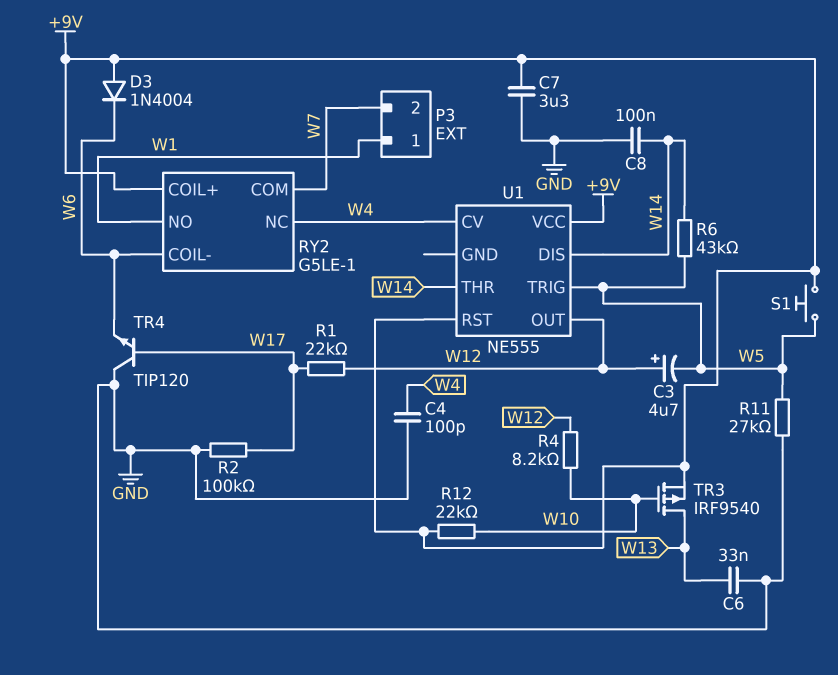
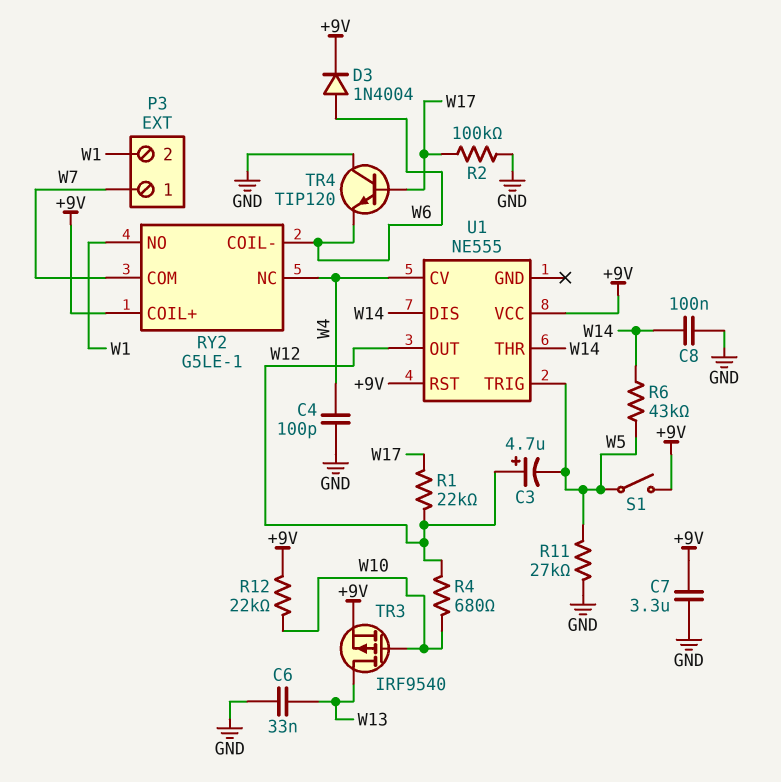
D3: diode 1N4004 (A +9V, K W6) -> diode 1N4004 (A W6, K +9V)
P3 pin 1: W1 -> W7
P3 pin 2: W7 -> W1
R4: 8.2k (W10, W12) -> 680 (W10, W12)
S1: button (+9V, W5) -> switch (+9V, W5)

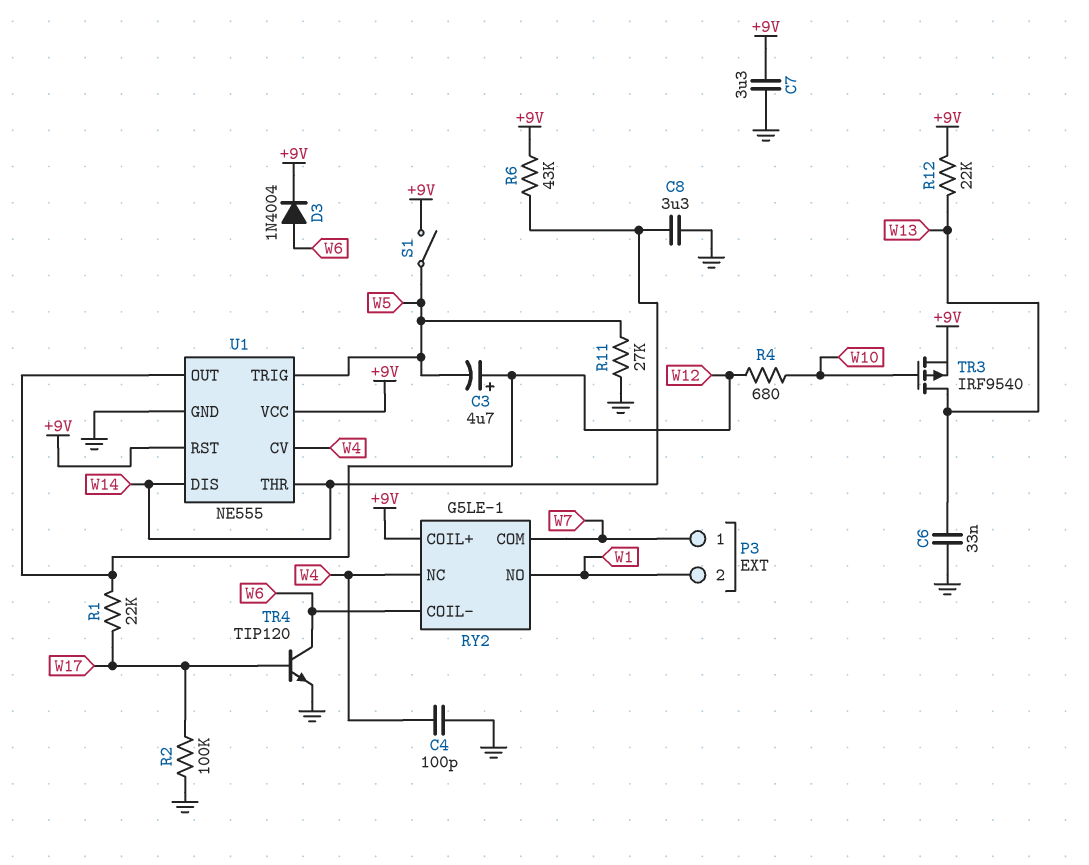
C8: 100nF (GND, W14) -> 3.3uF (GND, W14)
R6: 43k (W5, W14) -> 43k (+9V, W14)
R12: 22k (+9V, W10) -> 22k (+9V, W13)
TR4: NPN TIP120 (B W17, C GND, E W6) -> NPN TIP120 (B W17, C W6, E GND)
U1 pin GND: none -> GND

